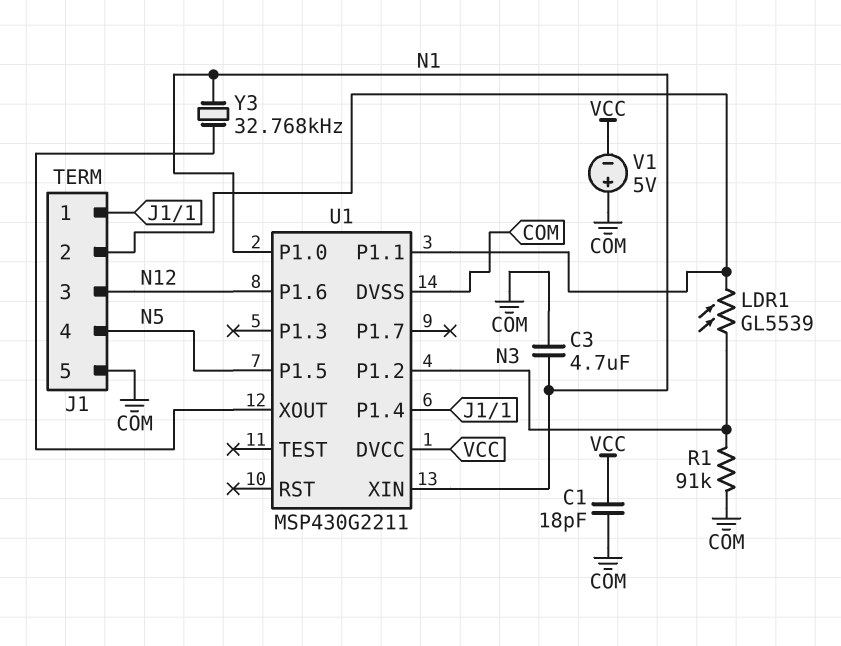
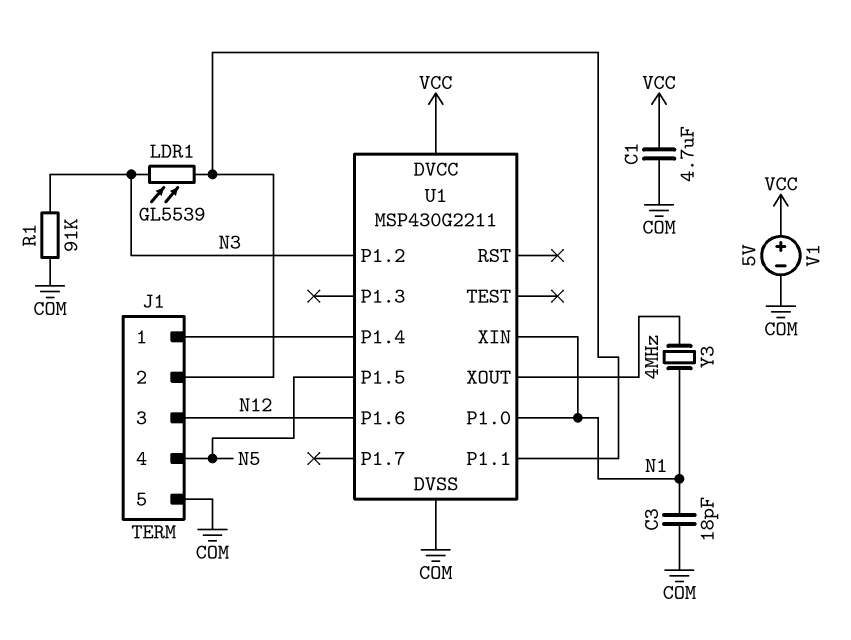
C1: 18pF (COM, VCC) -> 4.7uF (COM, VCC)
C3: 4.7uF (COM, N1) -> 18pF (COM, N1)
V1: 5V (plus COM, minus VCC) -> 5V (plus VCC, minus COM)
Y3: 32.768kHz (N1, U1/XOUT) -> 4MHz (N1, U1/XOUT)

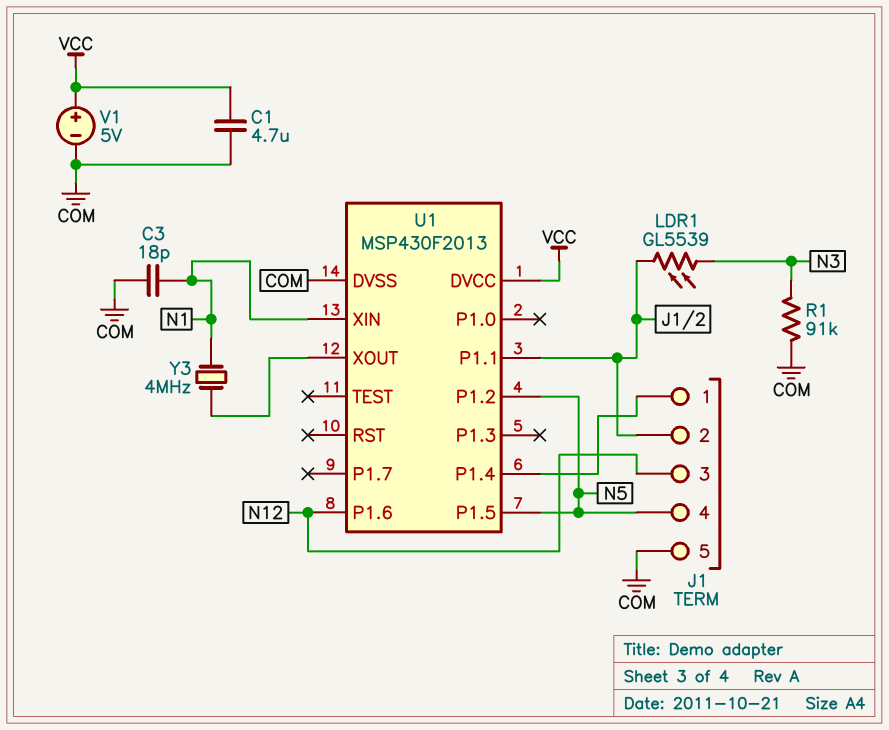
U1: MSP430G2211 -> MSP430F2013
U1 pin P1.0: N1 -> none
U1 pin P1.2: N3 -> N5

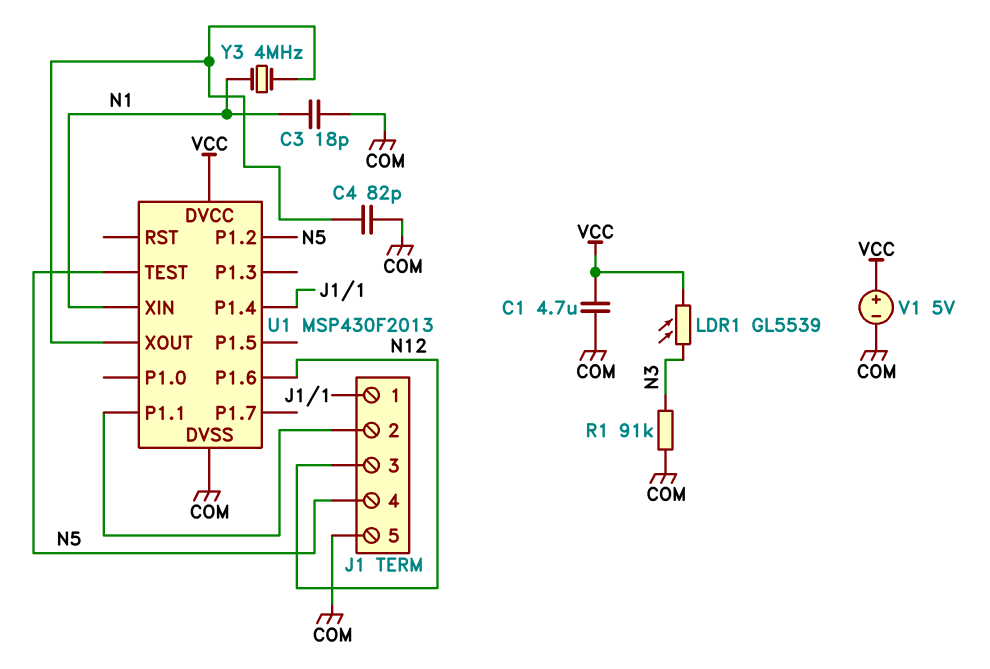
C4: none -> 82pF (COM, U1/XOUT)
LDR1: GL5539 (J1/2, N3) -> GL5539 (N3, VCC)
U1 pin P1.5: N5 -> none
U1 pin TEST: none -> N5

